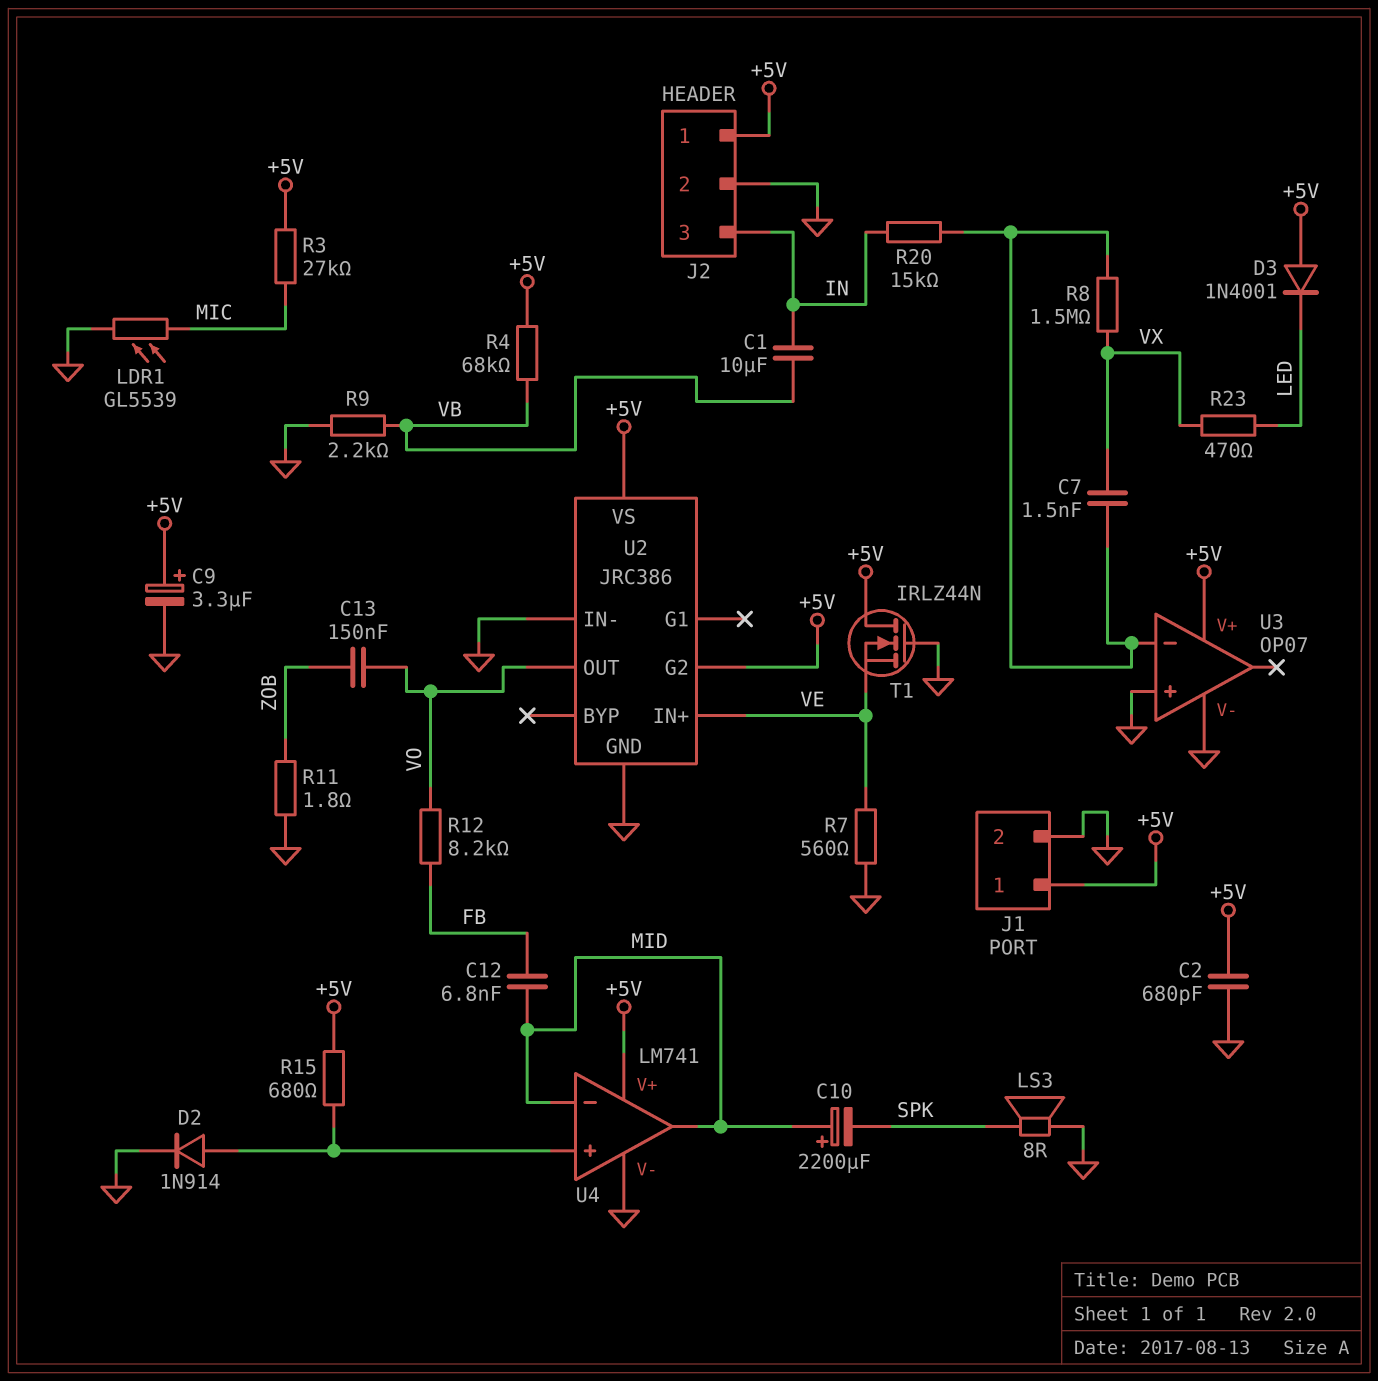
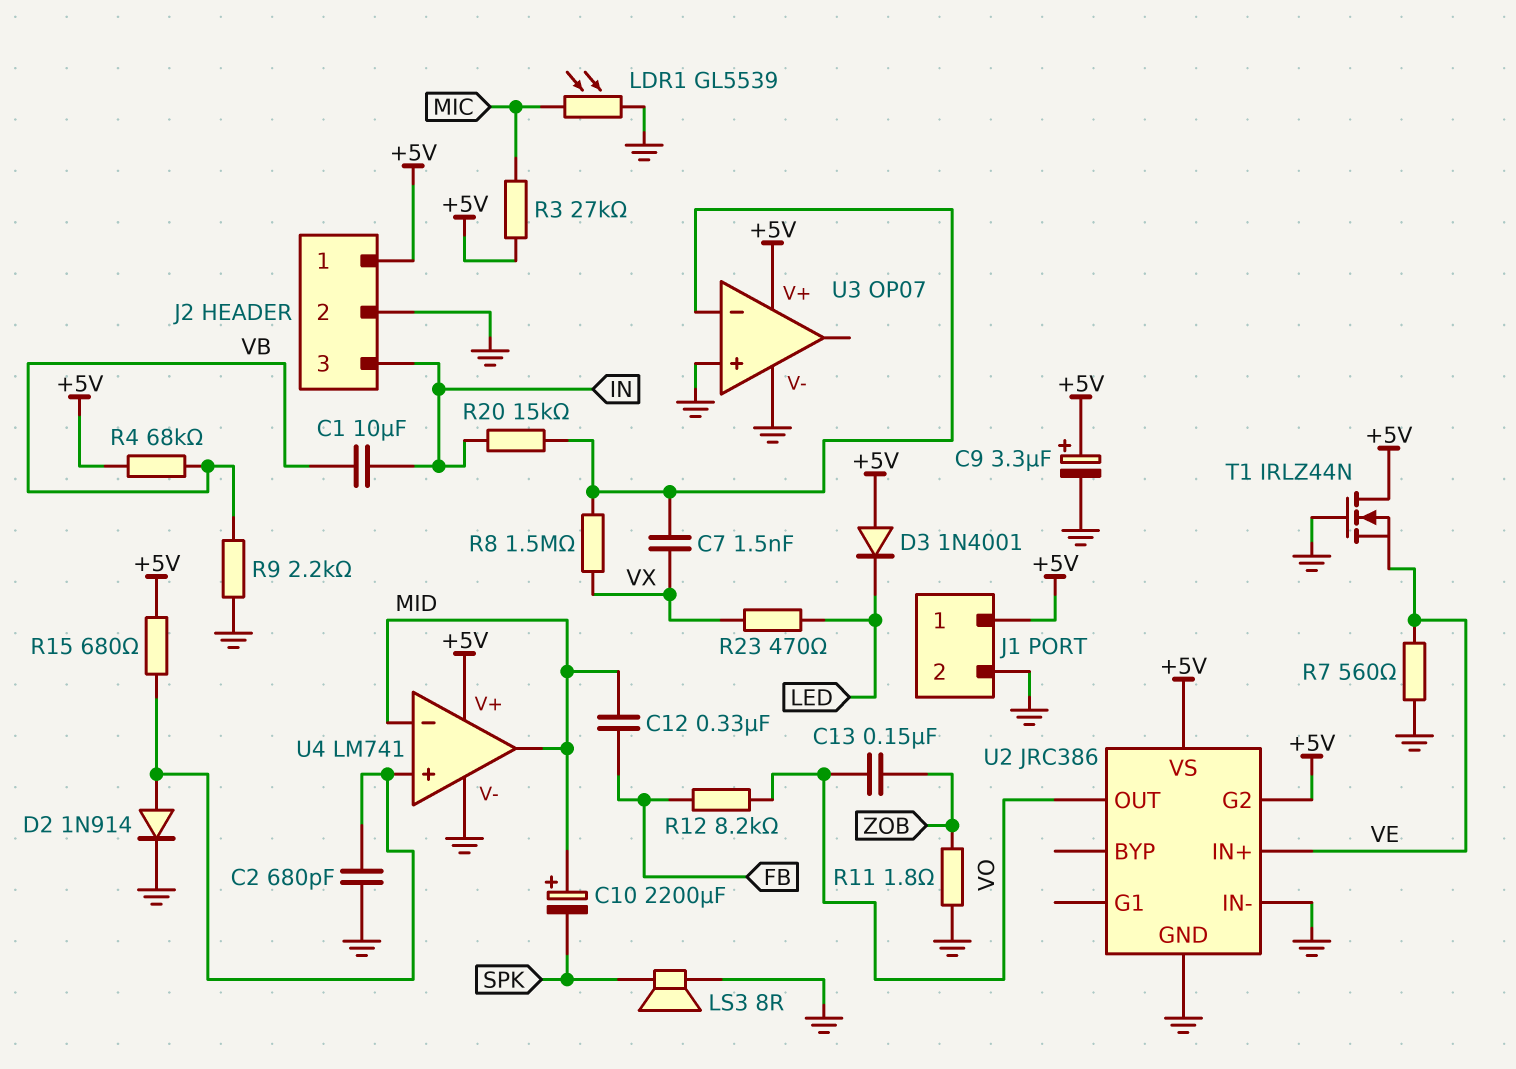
C2: 680pF (+5V, GND) -> 680pF (GND, U4/in+)
C12: 6.8nF (FB, MID) -> 330nF (FB, MID)

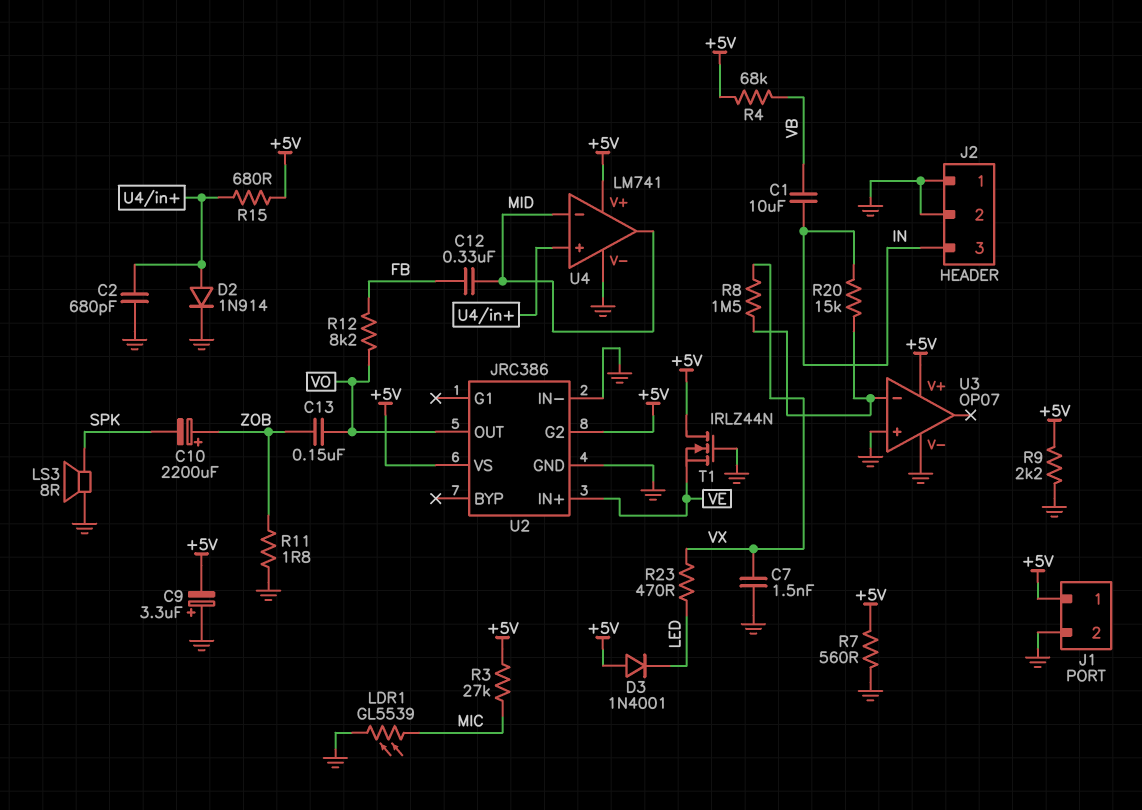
C7: 1.5nF (U3/in-, VX) -> 1.5nF (GND, VX)
C9: 3.3uF (plus +5V, minus GND) -> 3.3uF (plus GND, minus +5V)
C10: 2200uF (plus MID, minus SPK) -> 2200uF (plus ZOB, minus SPK)
J2 pin 1: +5V -> GND
R7: 560 (GND, VE) -> 560 (+5V, GND)
R9: 2.2k (GND, VB) -> 2.2k (+5V, GND)

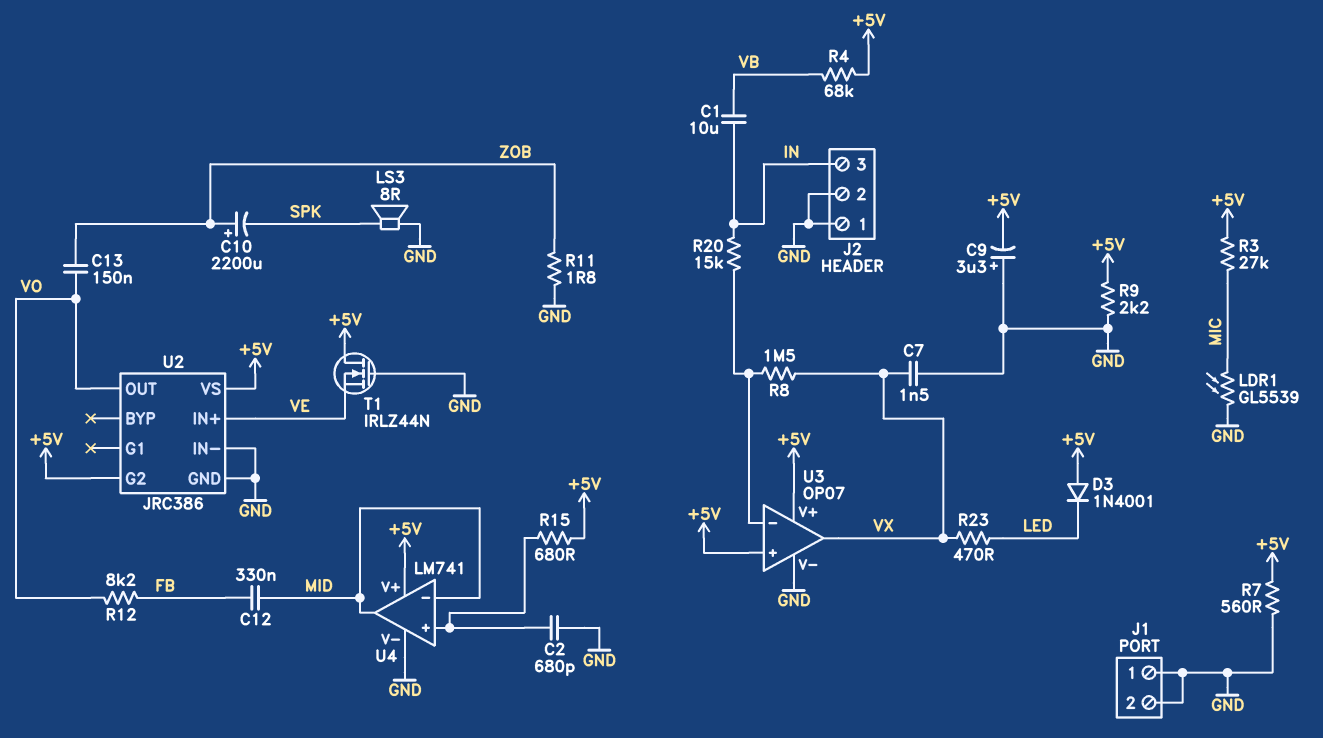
D2: diode 1N914 (A U4/in+, K GND) -> none
J1 pin 1: +5V -> GND
U3 pin in+: GND -> +5V
U3 pin out: none -> VX

